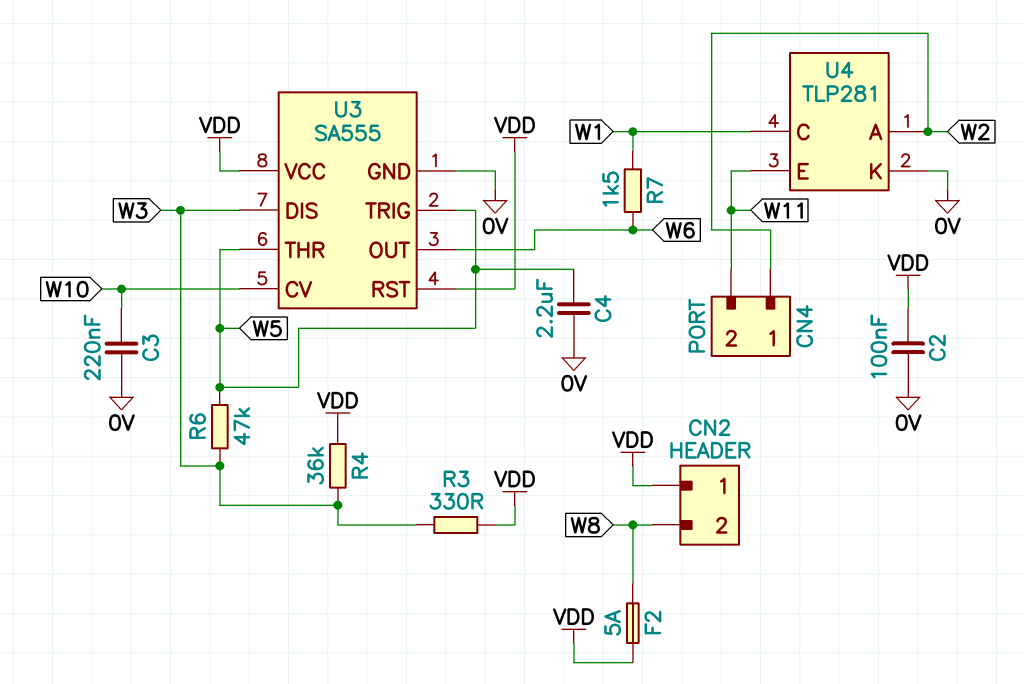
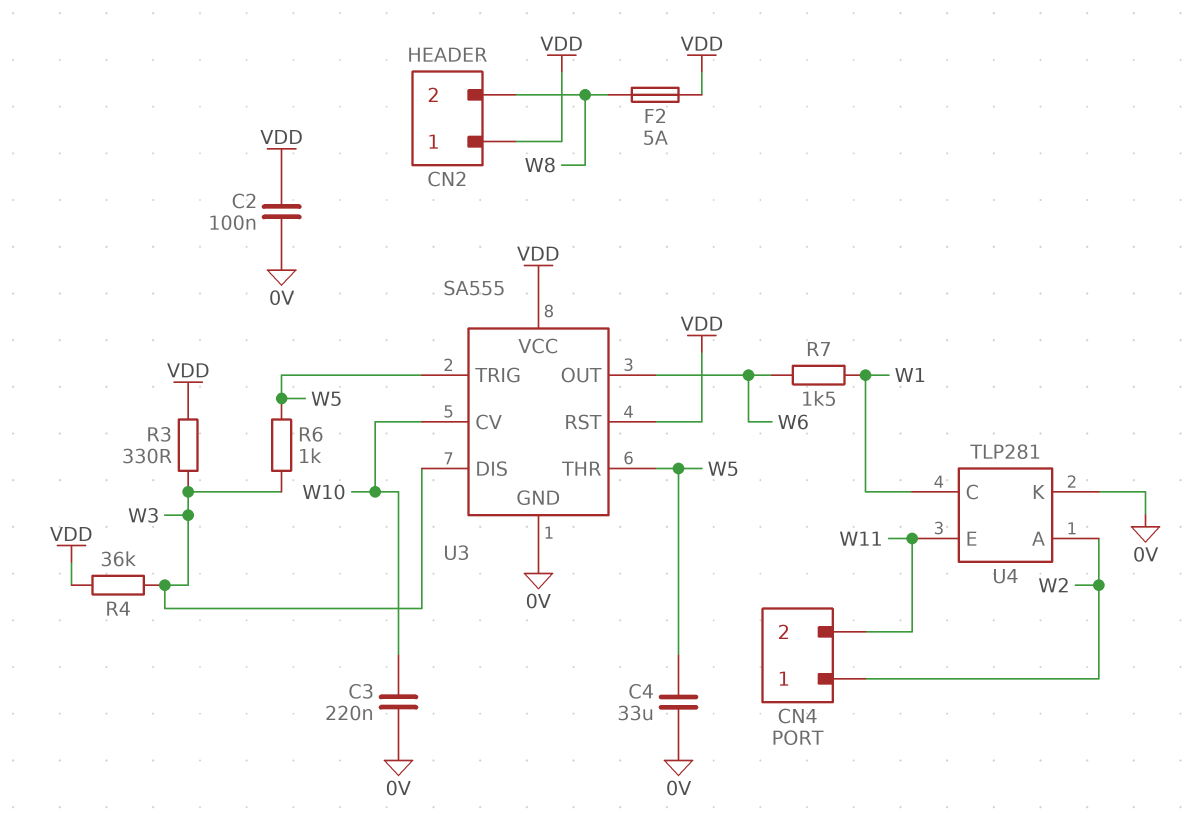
C4: 2.2uF (0V, W5) -> 33uF (0V, W5)
R6: 47k (W3, W5) -> 1k (W3, W5)

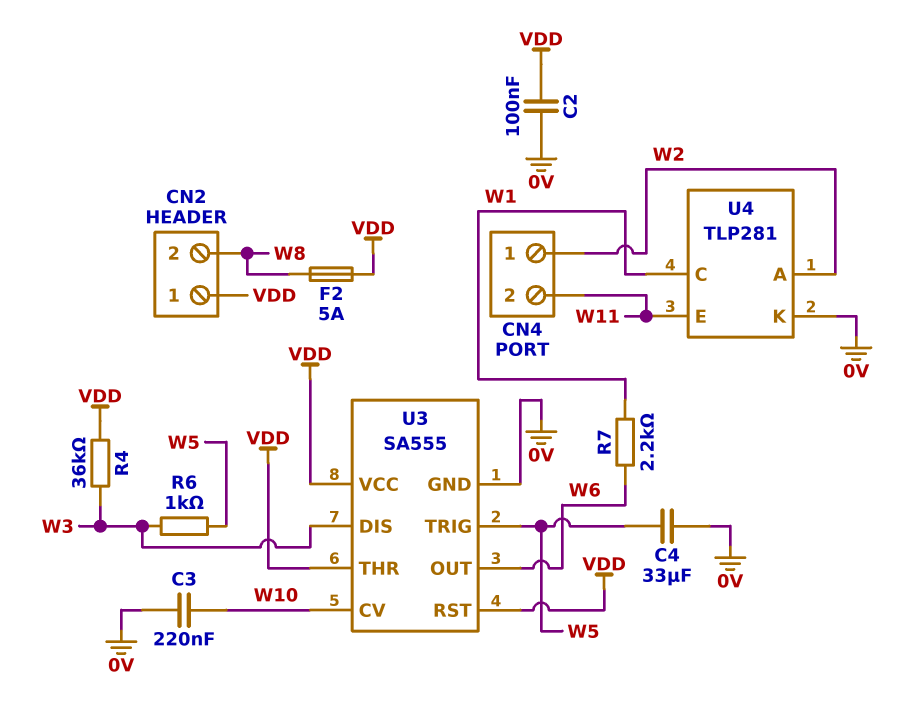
R3: 330 (VDD, W3) -> none
R7: 1.5k (W1, W6) -> 2.2k (W1, W6)
U3 pin THR: W5 -> VDD

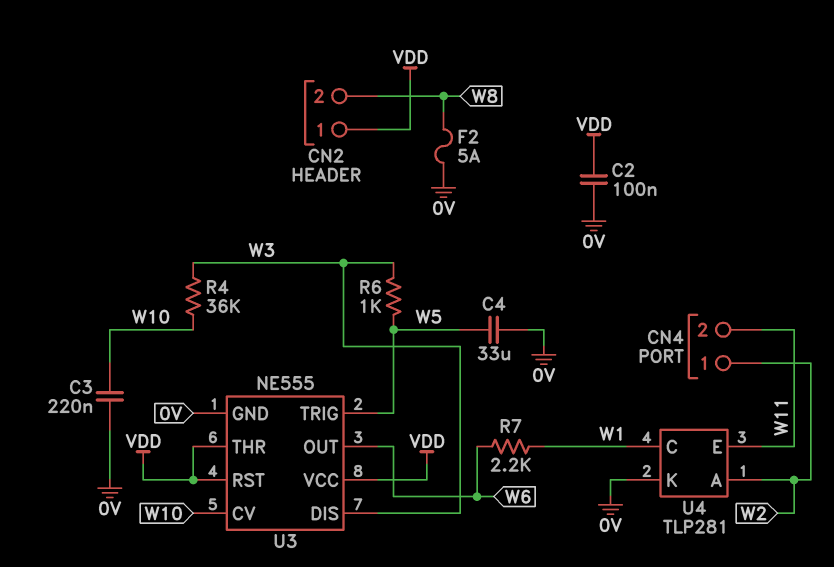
F2: 5A (VDD, W8) -> 5A (0V, W8)
R4: 36k (VDD, W3) -> 36k (W3, W10)
U3: SA555 -> NE555

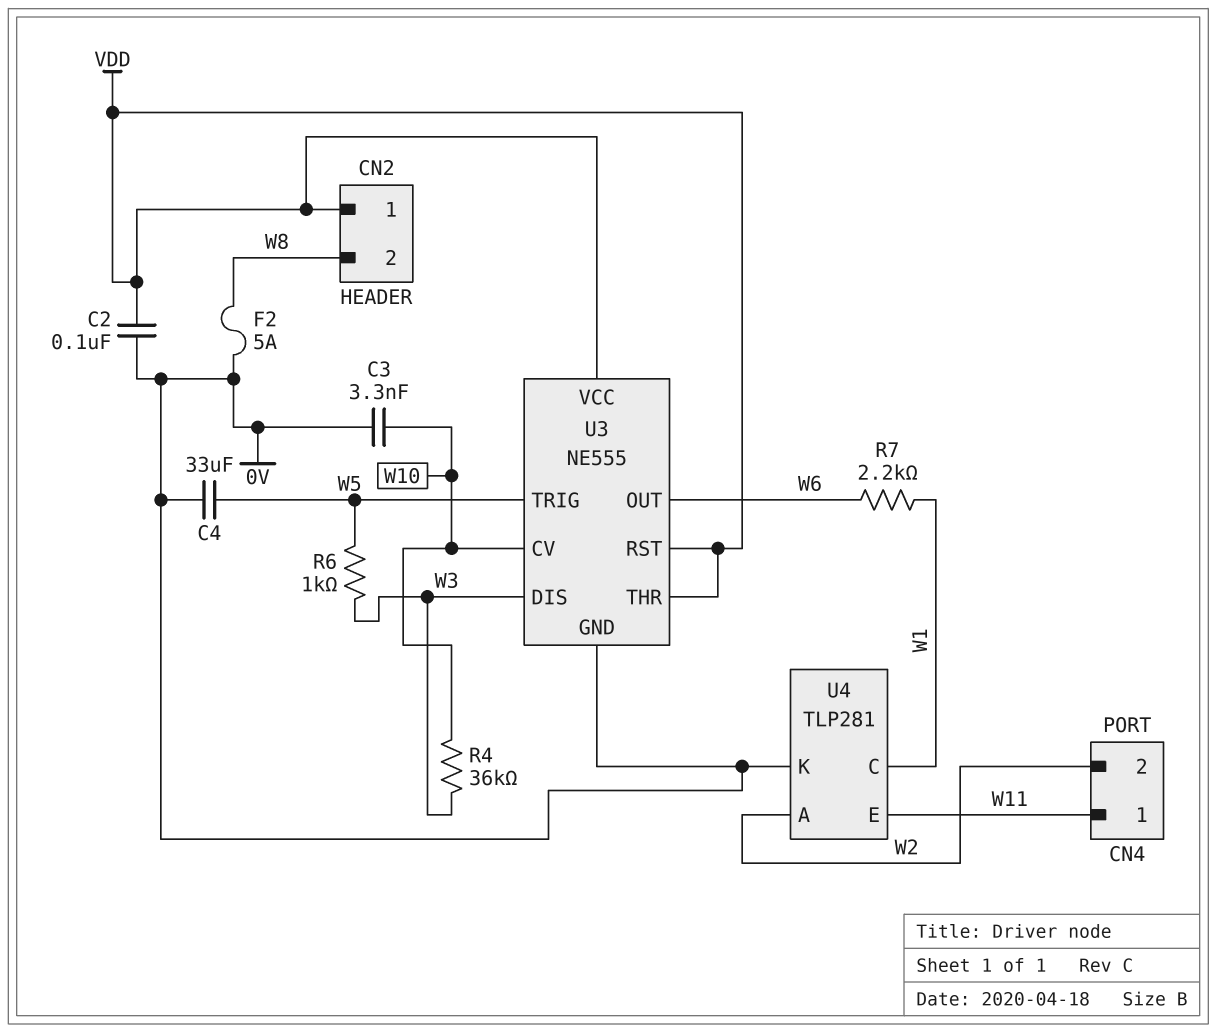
C3: 220nF (0V, W10) -> 3.3nF (0V, W10)
CN4 pin 1: W2 -> W11
CN4 pin 2: W11 -> W2

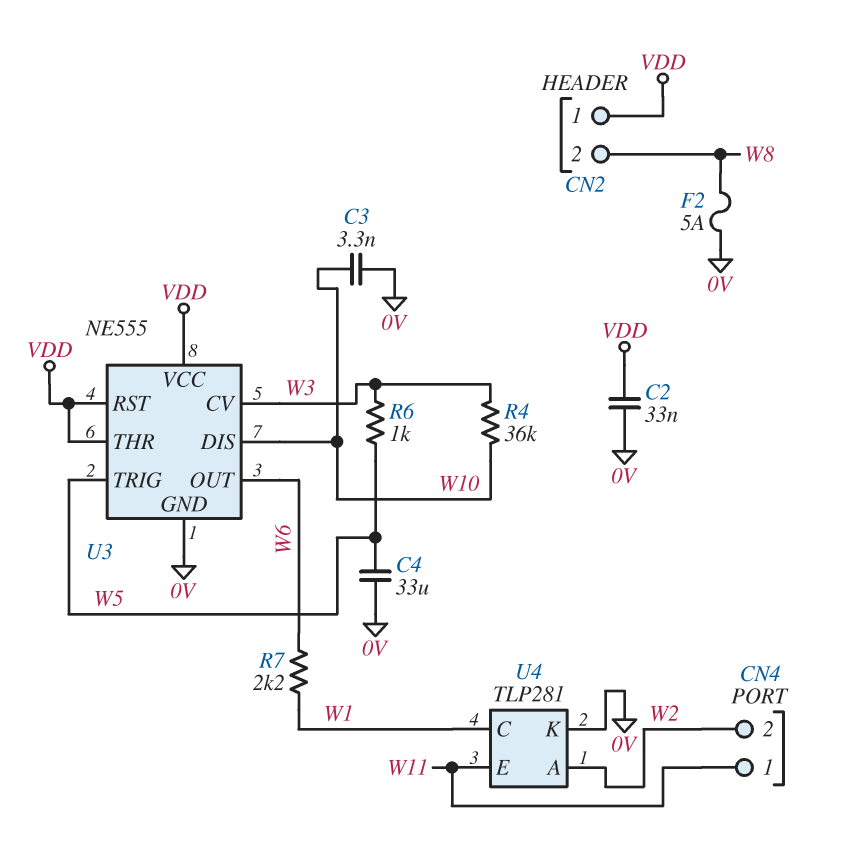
C2: 100nF (0V, VDD) -> 33nF (0V, VDD)
U3 pin CV: W10 -> W3
U3 pin DIS: W3 -> W10

